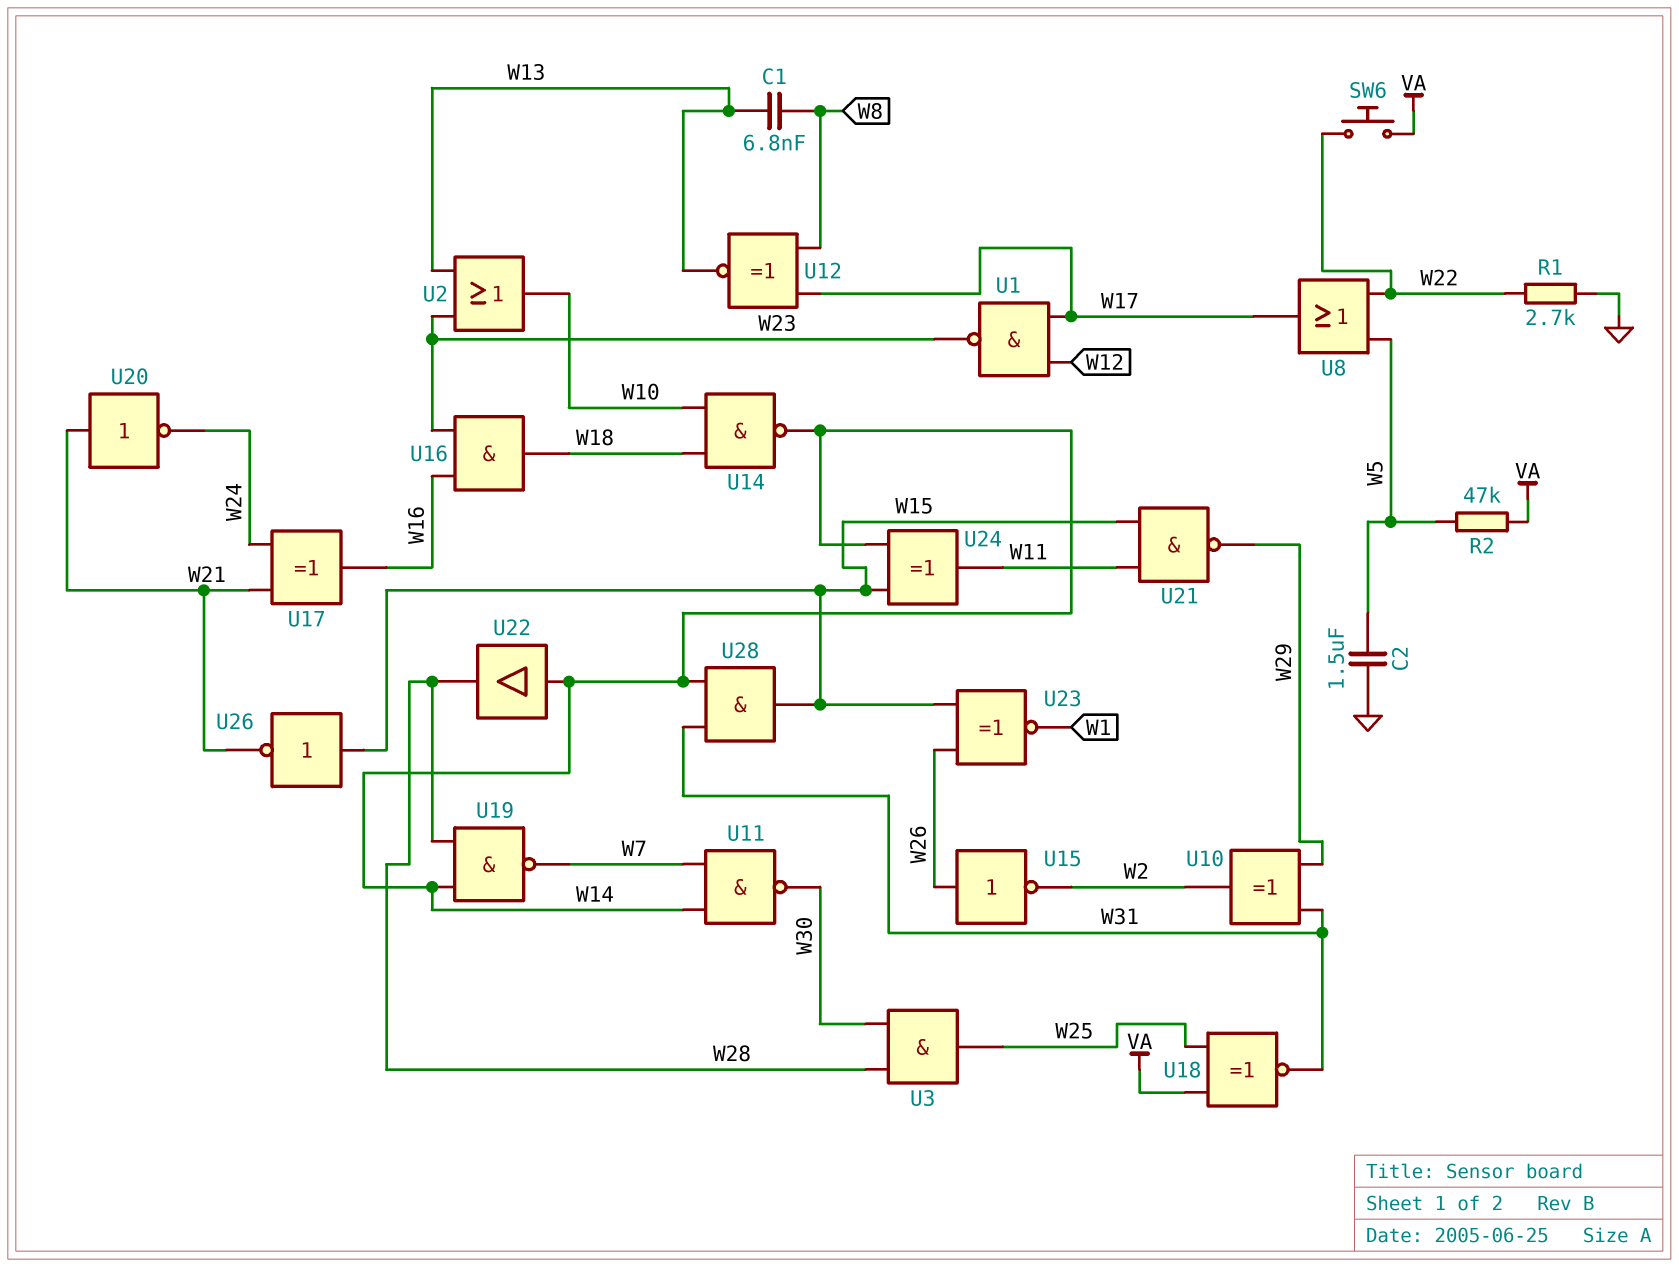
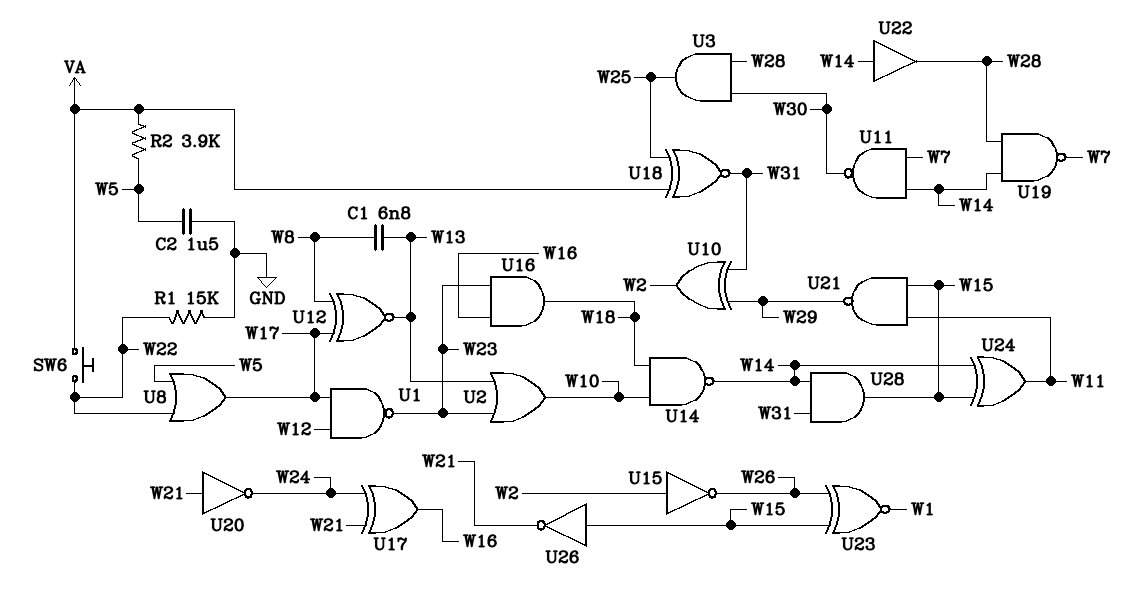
R1: 2.7k (GND, W22) -> 15k (GND, W22)
R2: 47k (VA, W5) -> 3.9k (VA, W5)
U15: NOT (in W26, out W2) -> NOT (in W2, out W26)

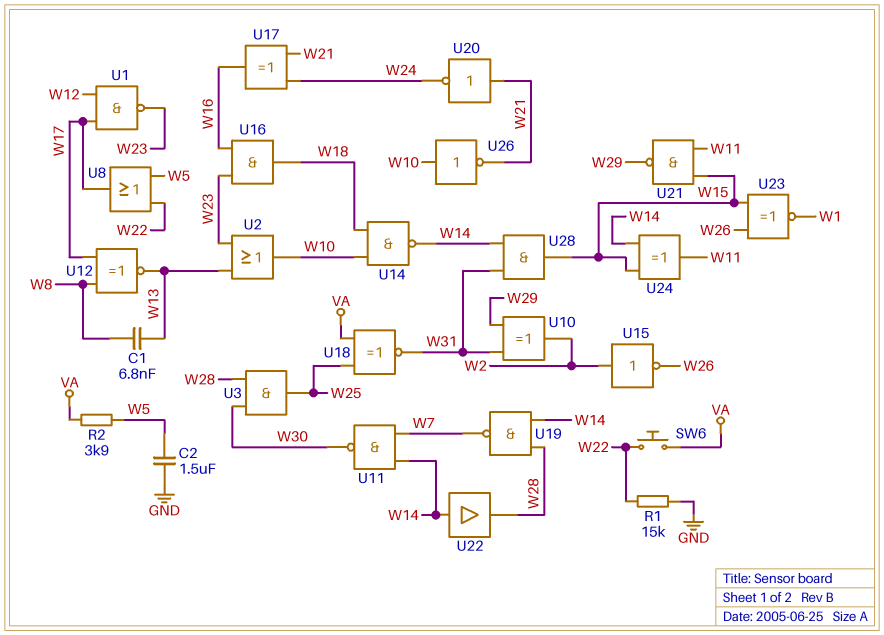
U26: NOT (in W15, out W21) -> NOT (in W10, out W21)

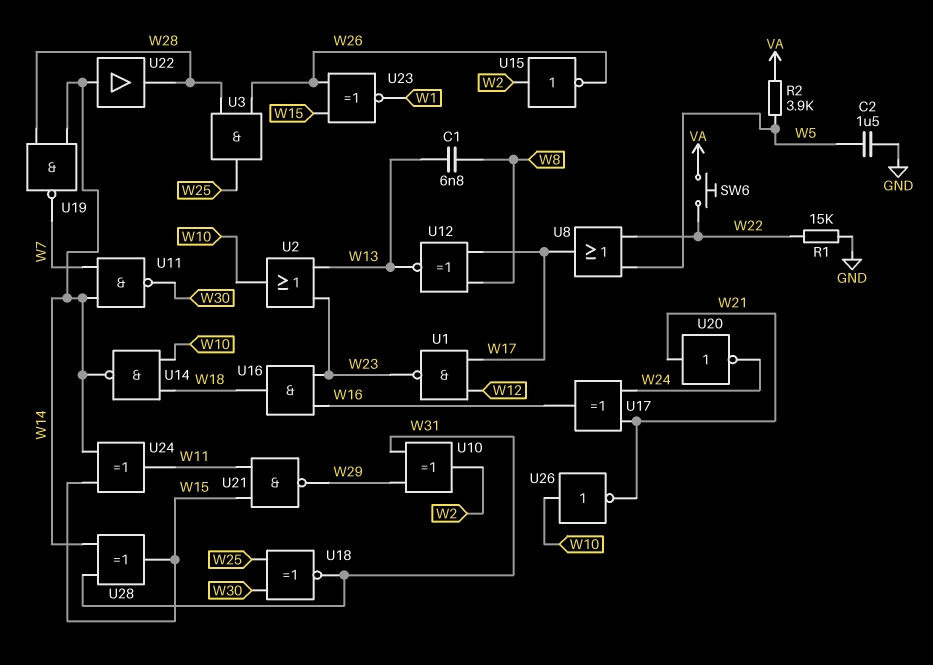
U3: AND (in W28, in W30, out W25) -> AND (in W26, in W28, out W25)
U18: XNOR (in VA, in W25, out W31) -> XNOR (in W25, in W30, out W31)
U28: AND (in W14, in W31, out W15) -> XOR (in W14, in W31, out W15)

